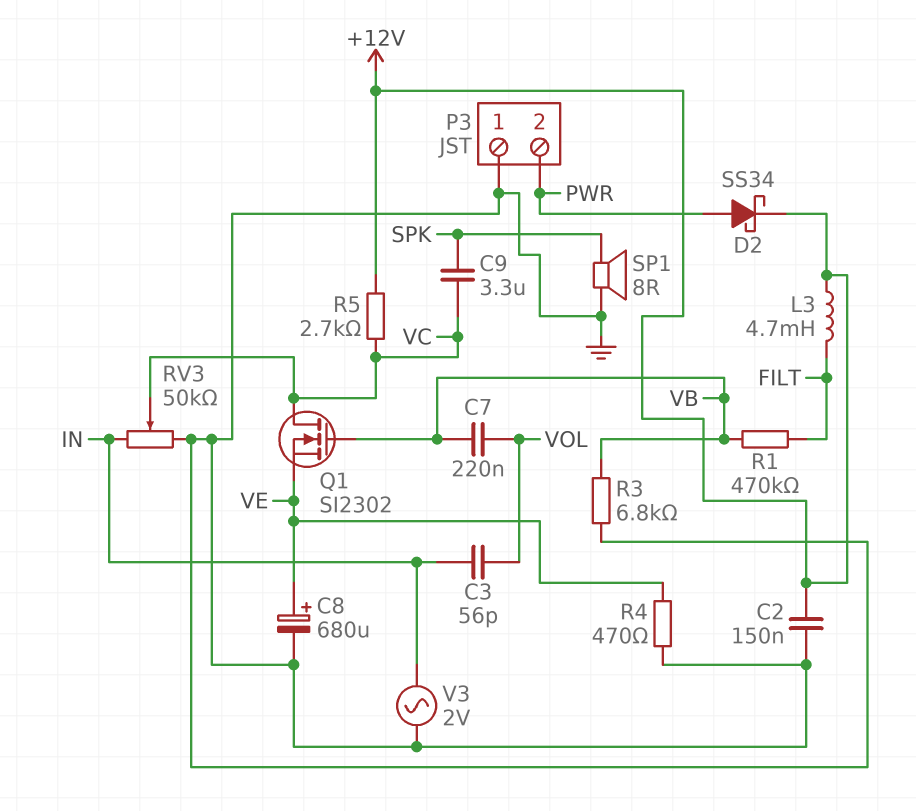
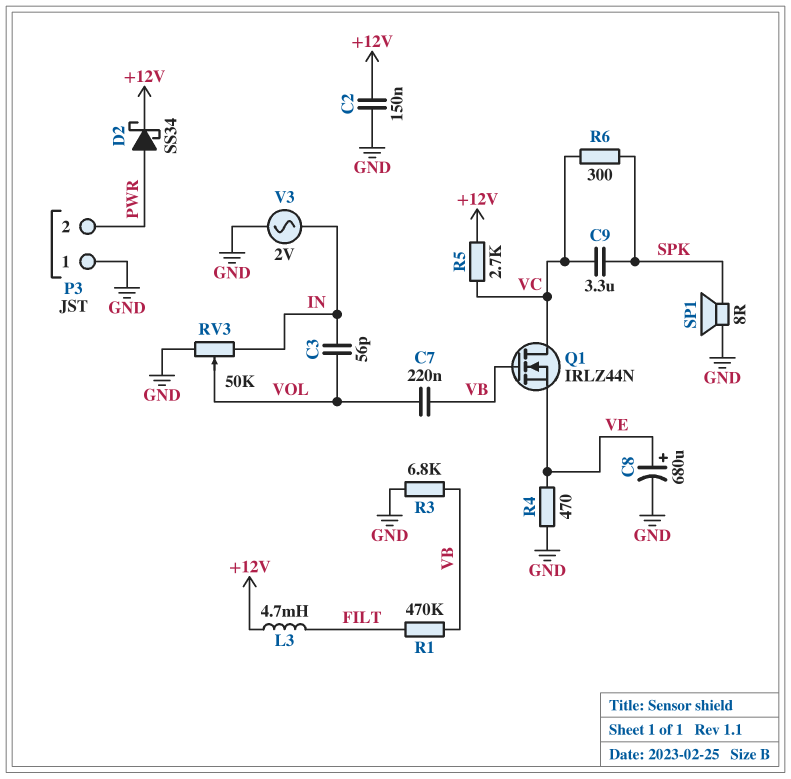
Q1: NMOS SI2302 (G VB, D VC, S VE) -> NMOS IRLZ44N (G VB, D VC, S VE)
R6: none -> 300 (SPK, VC)
RV3: 50k (GND, IN, wiper VC) -> 50k (GND, IN, wiper VOL)

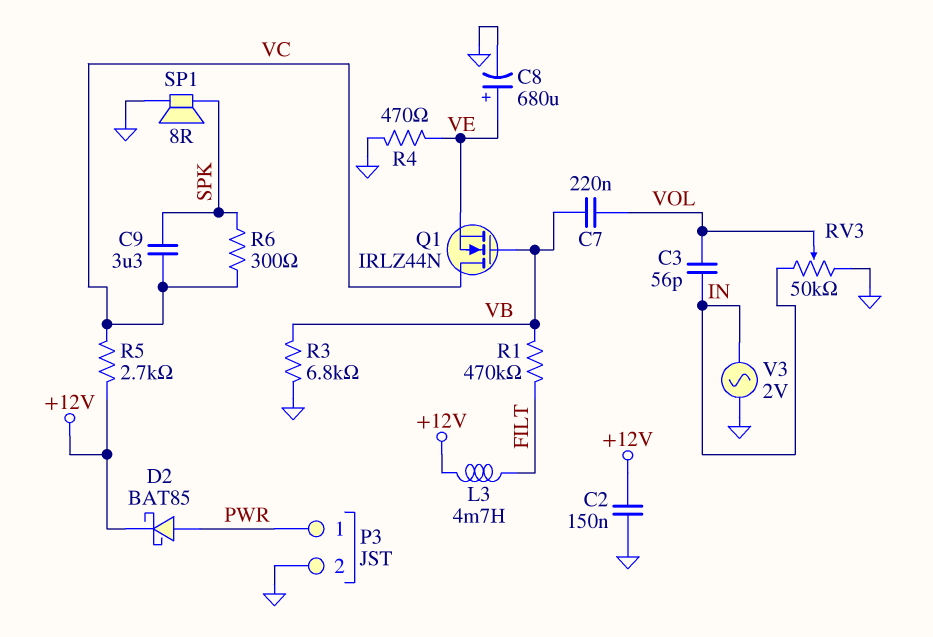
D2: schottky SS34 (A PWR, K +12V) -> schottky BAT85 (A PWR, K +12V)
P3 pin 1: GND -> PWR
P3 pin 2: PWR -> GND

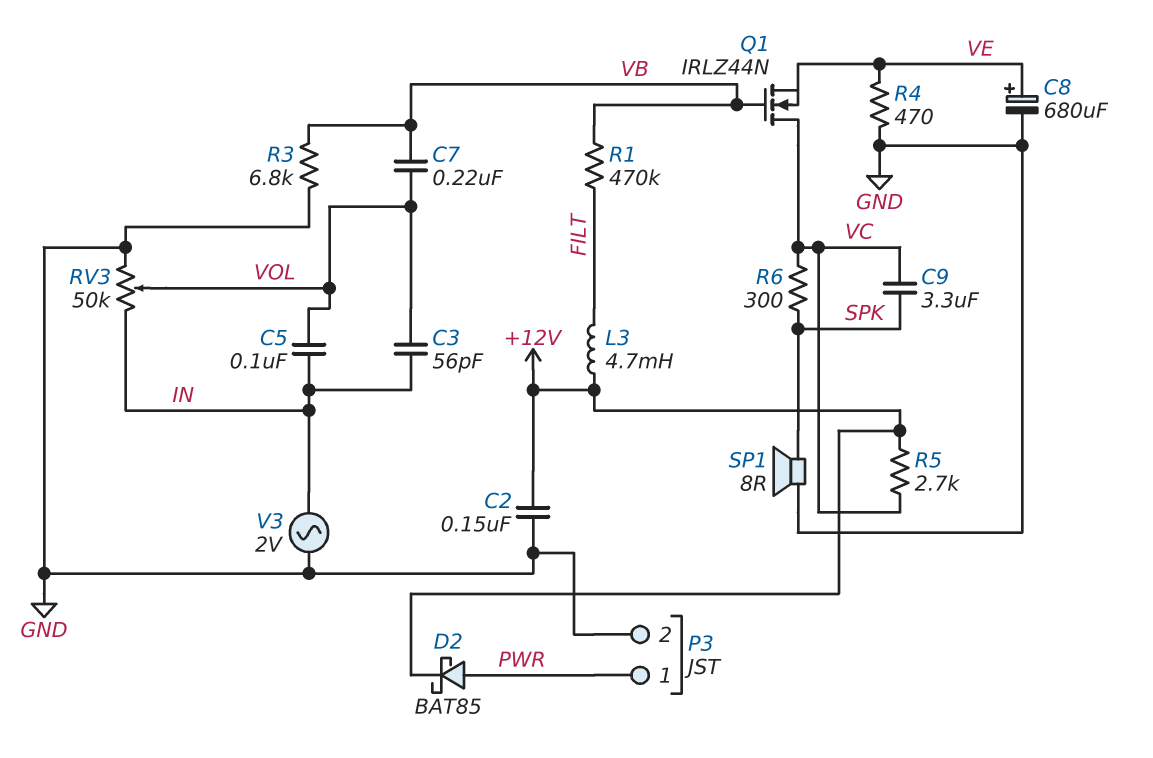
C5: none -> 100nF (IN, VOL)

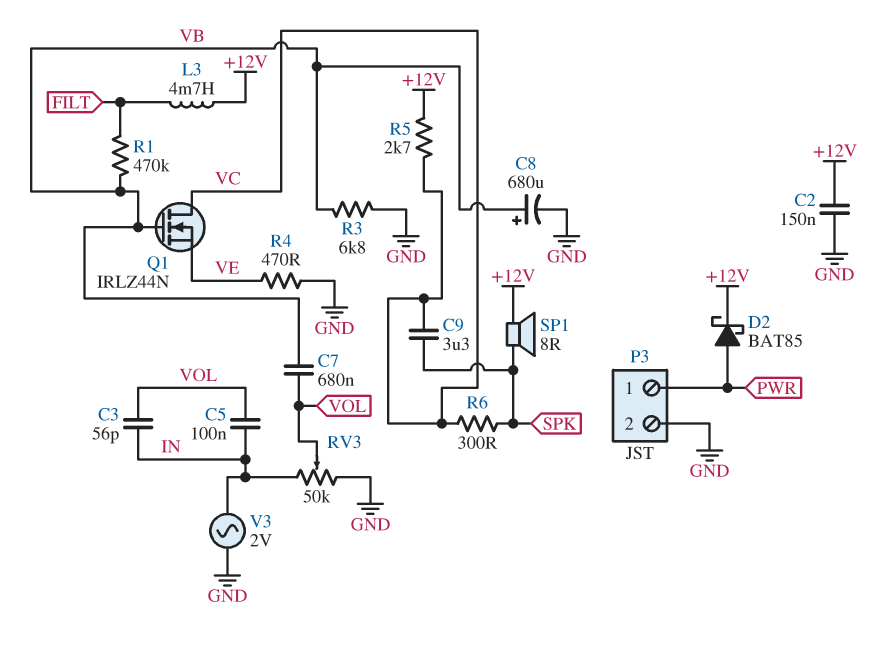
C7: 220nF (VB, VOL) -> 680nF (VB, VOL)
C8: 680uF (plus VE, minus GND) -> 680uF (plus VB, minus GND)
SP1: speaker 8R (GND, SPK) -> speaker 8R (+12V, SPK)

